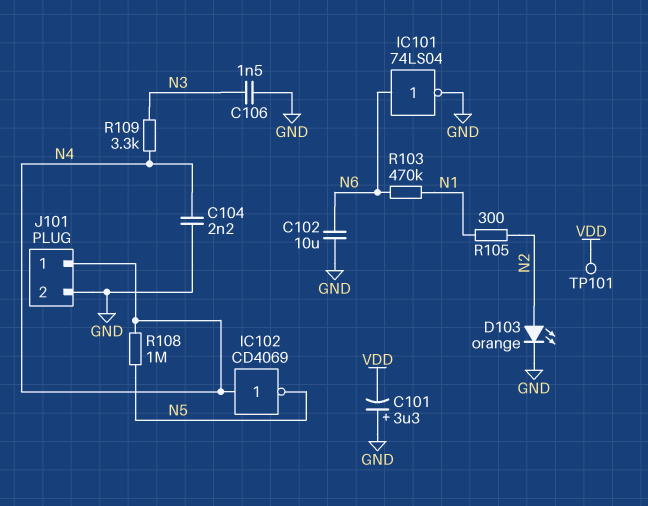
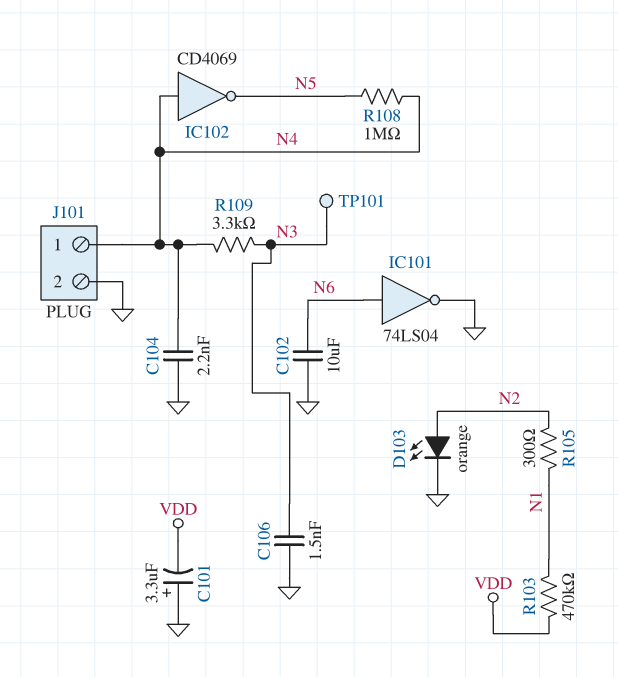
R103: 470k (N1, N6) -> 470k (N1, VDD)
TP101: test point (VDD) -> test point (N3)

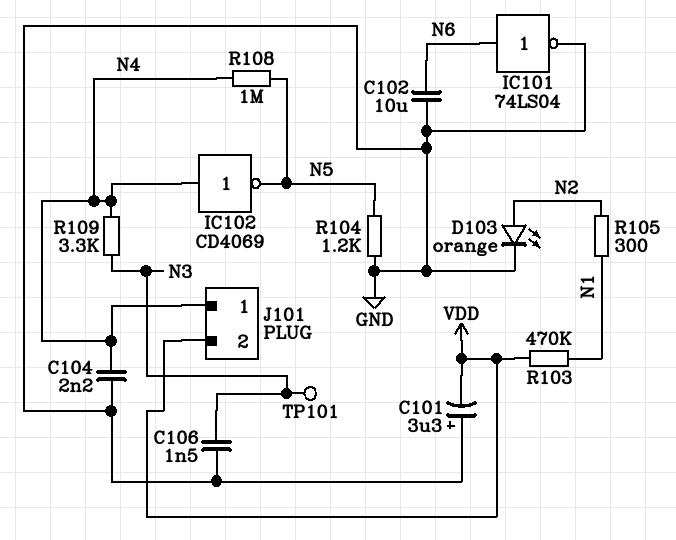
J101 pin 2: GND -> VDD
R104: none -> 1.2k (GND, N5)

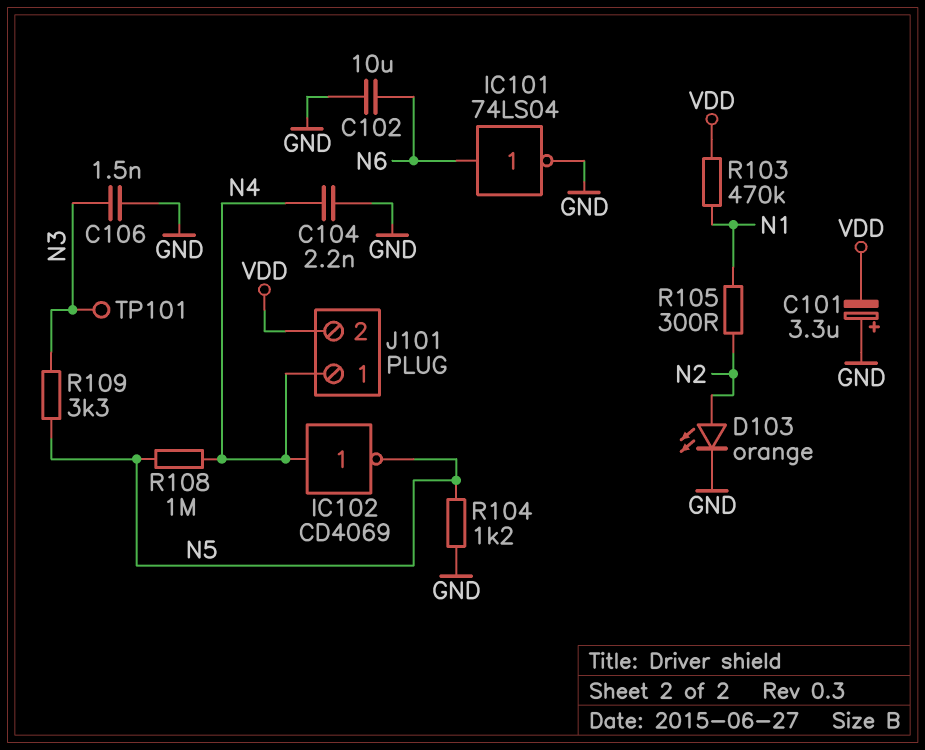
R109: 3.3k (N3, N4) -> 3.3k (N3, N5)

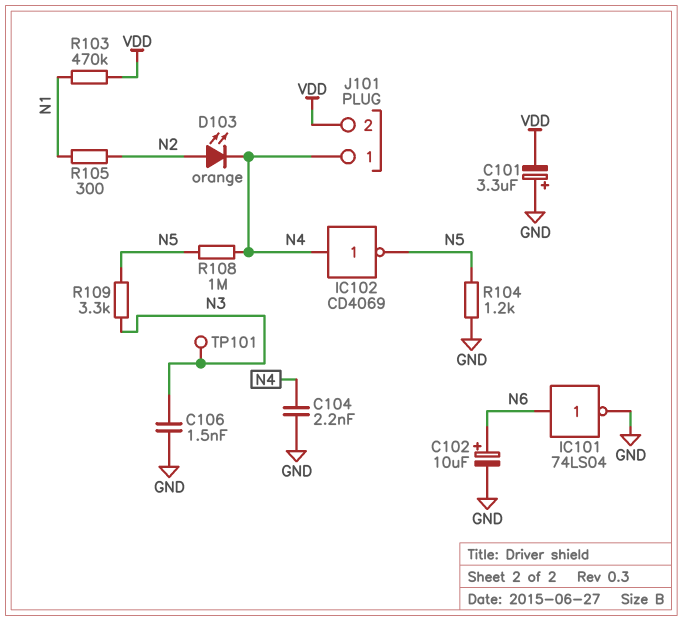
C102: 10uF (GND, N6) -> 10uF (plus N6, minus GND)
D103: LED orange (A N2, K GND) -> LED orange (A N2, K N4)

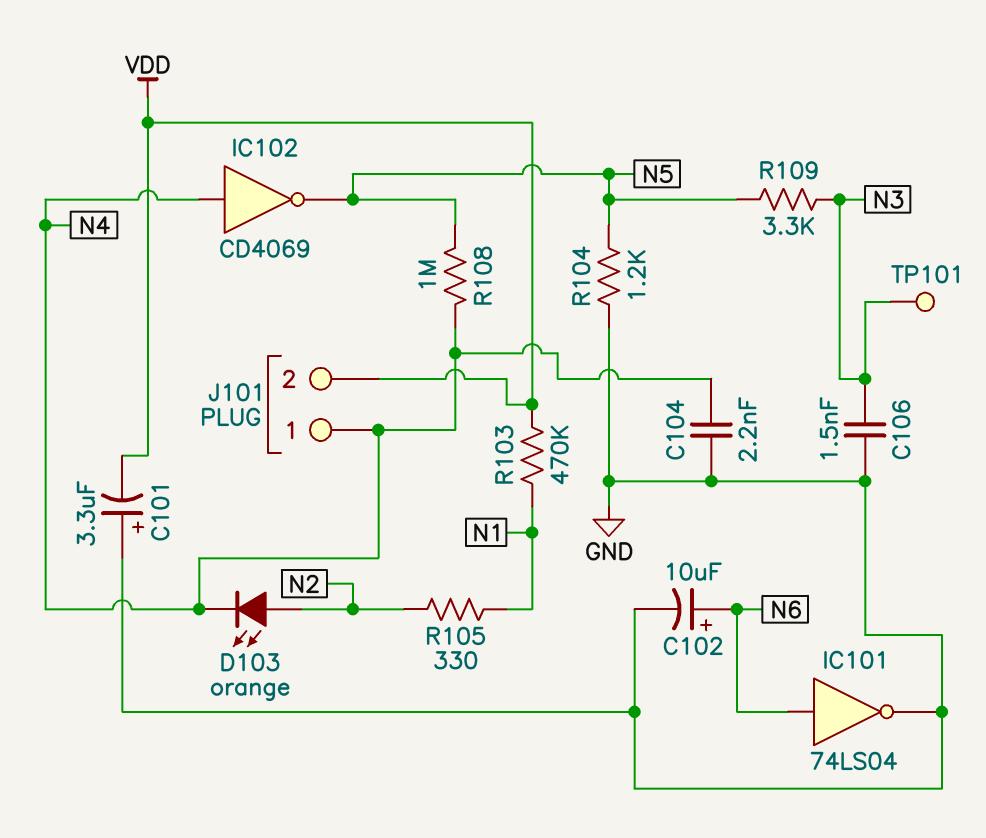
R105: 300 (N1, N2) -> 330 (N1, N2)

